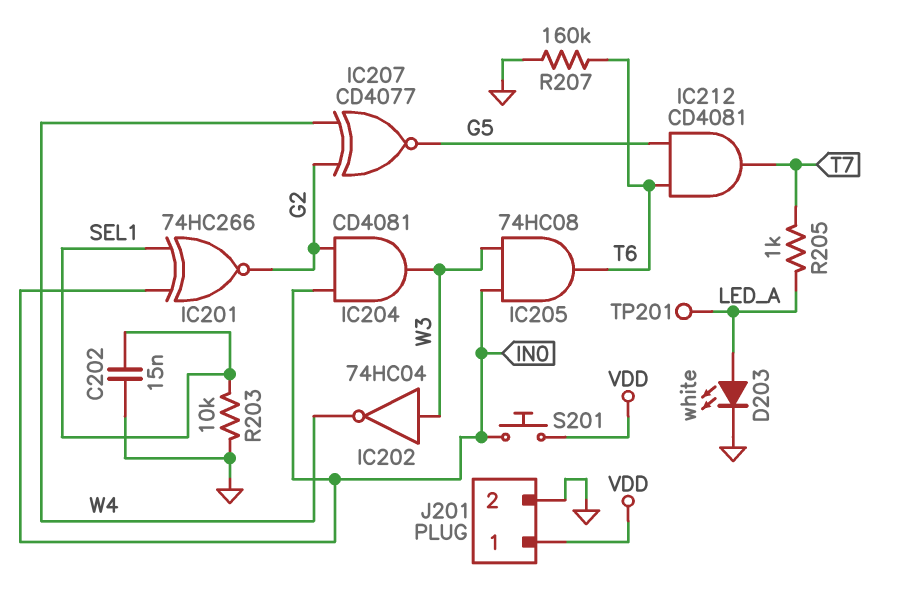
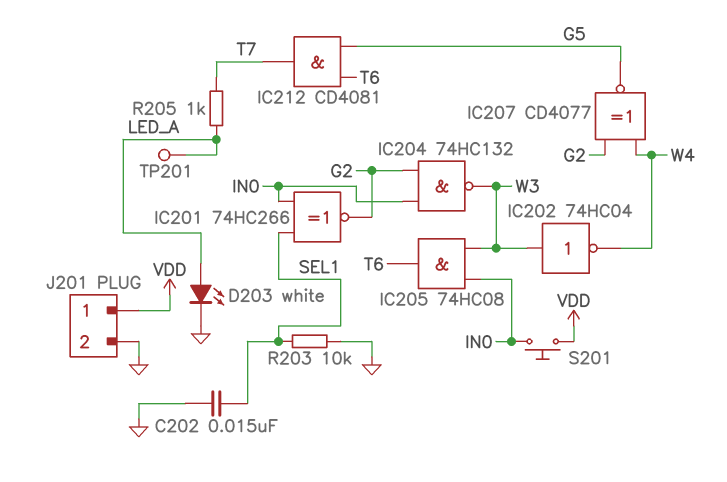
IC204: AND CD4081 (in G2, in IN0, out W3) -> NAND 74HC132 (in G2, in IN0, out W3)
R207: 160k (GND, T6) -> none

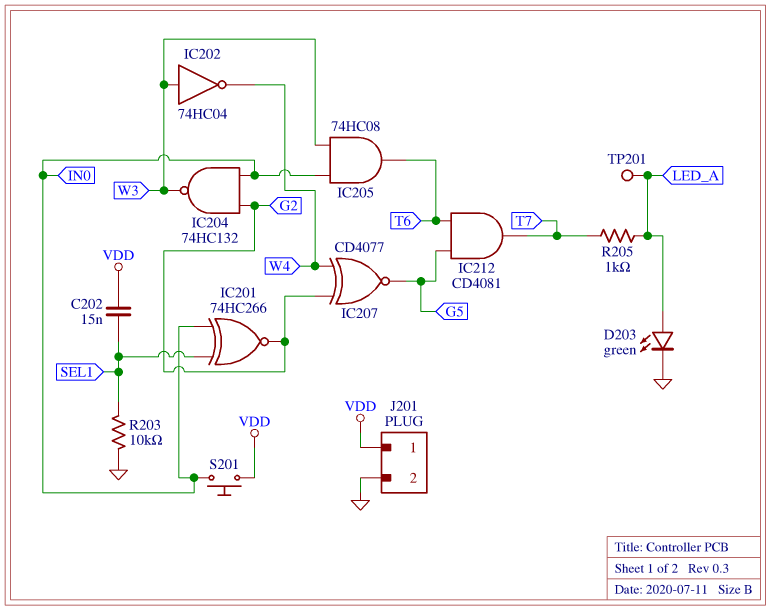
C202: 15nF (GND, SEL1) -> 15nF (SEL1, VDD)
D203: LED white (A LED_A, K GND) -> LED green (A LED_A, K GND)

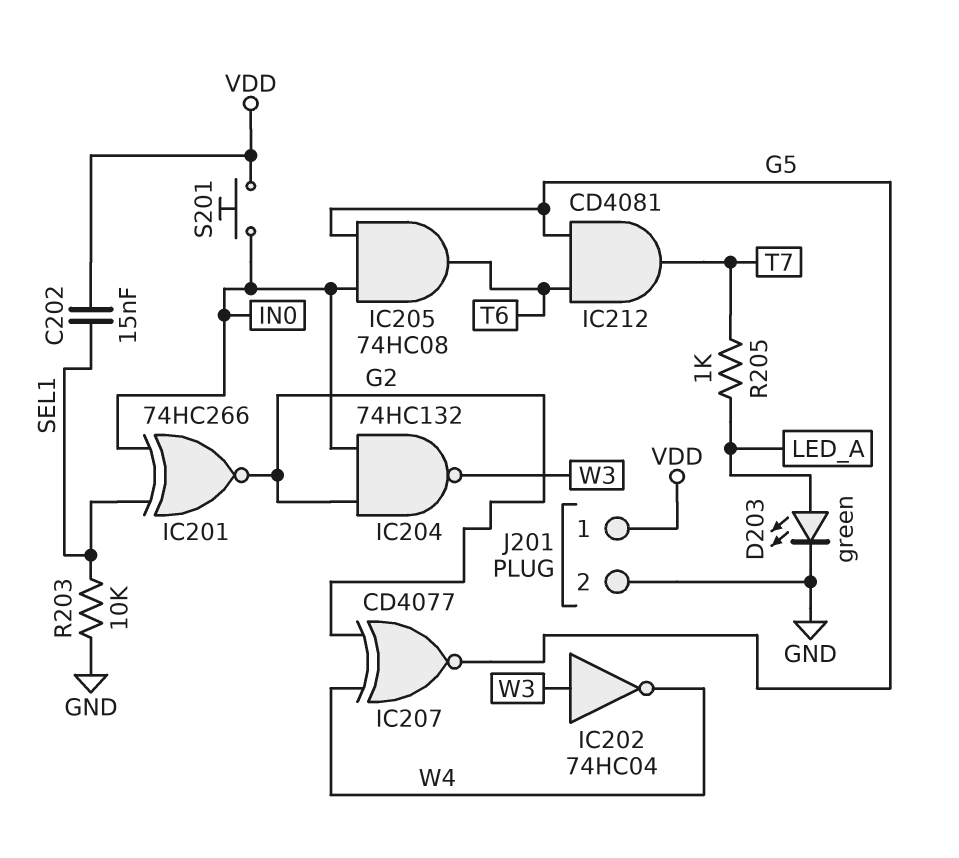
IC205: AND 74HC08 (in IN0, in W3, out T6) -> AND 74HC08 (in G5, in IN0, out T6)
TP201: test point (LED_A) -> none

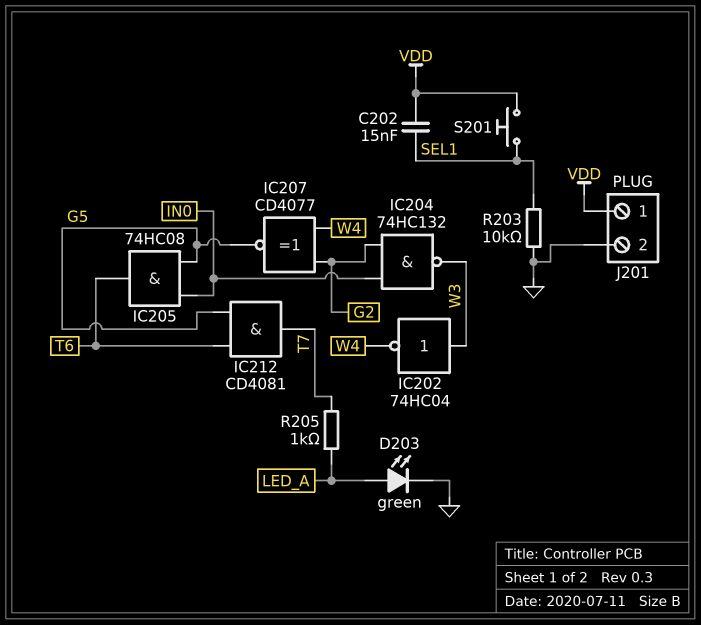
IC201: XNOR 74HC266 (in IN0, in SEL1, out G2) -> none
S201: button (IN0, VDD) -> button (SEL1, VDD)

